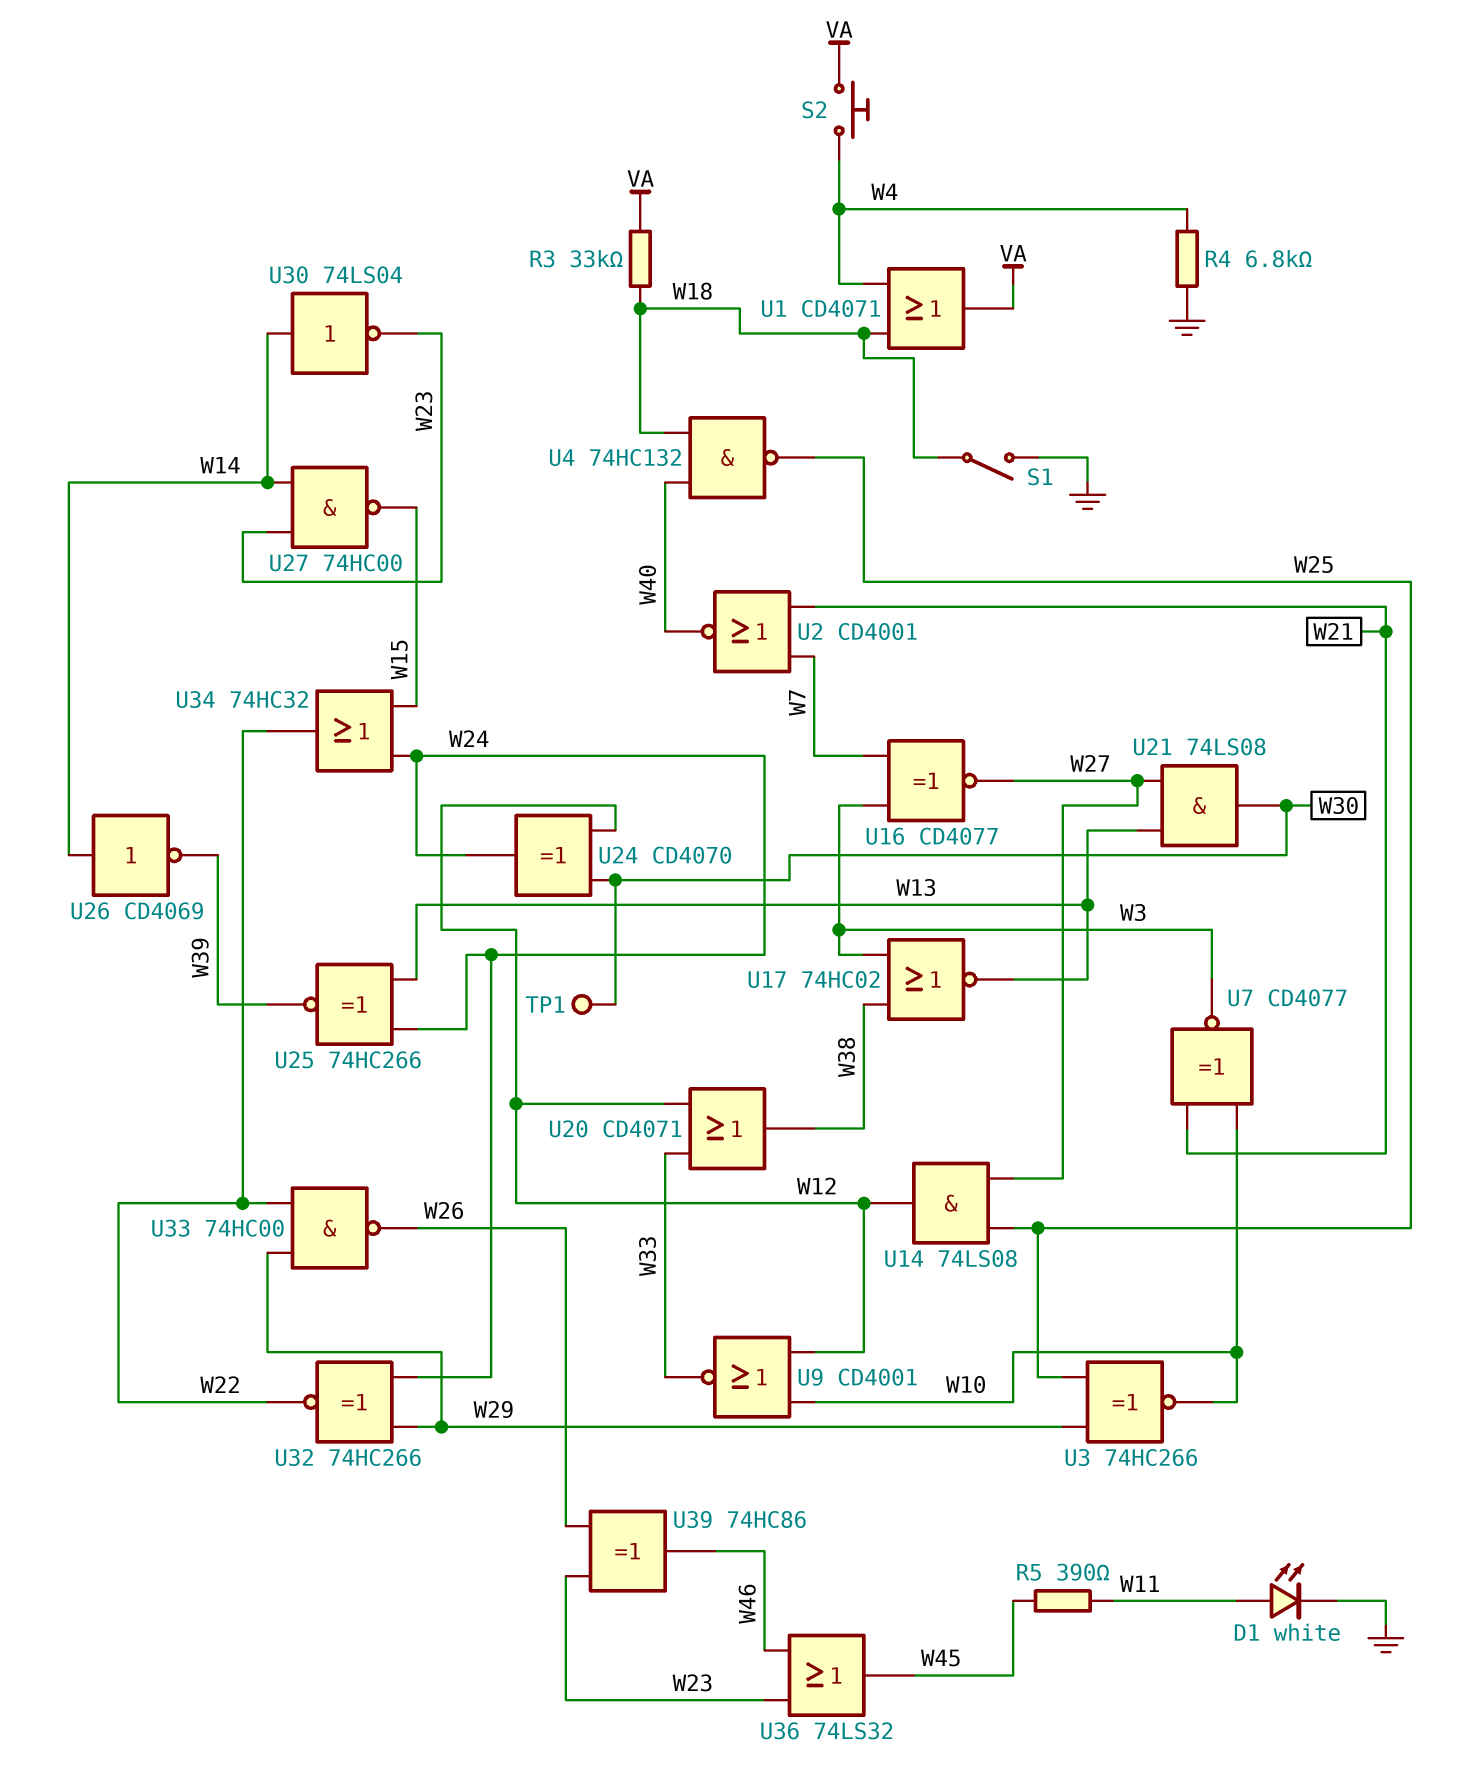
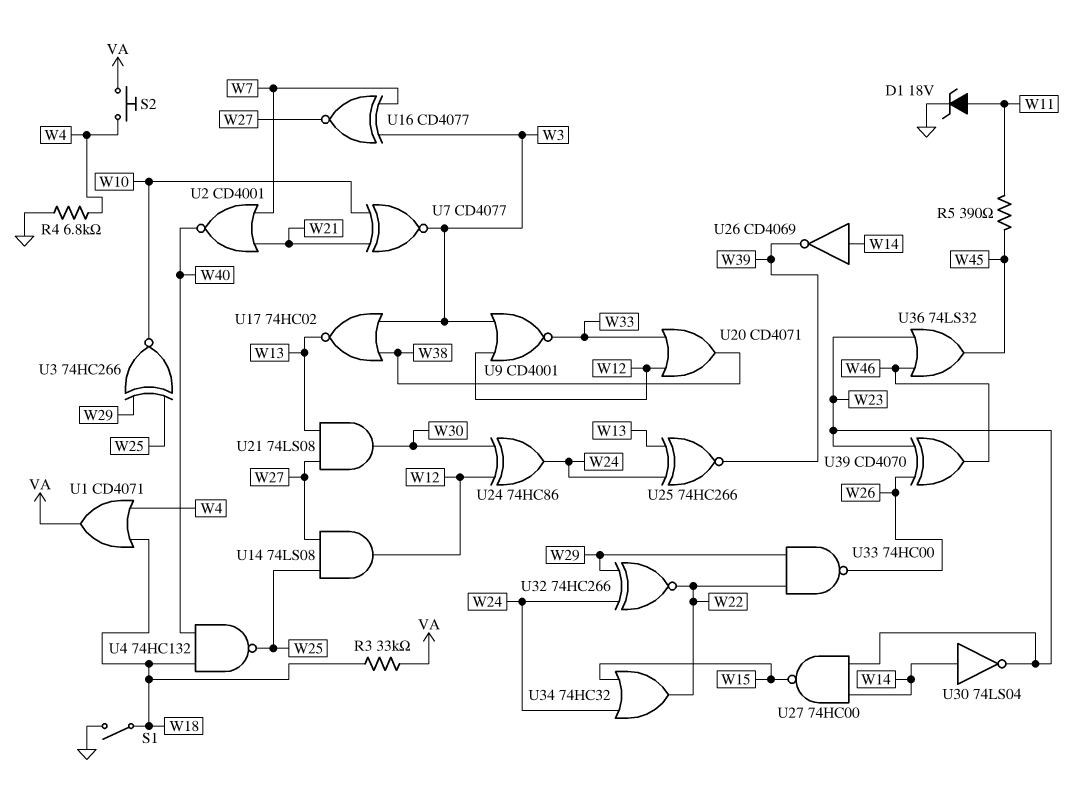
D1: LED white (A W11, K GND) -> zener 18V (A W11, K GND)
TP1: test point (W30) -> none
U9: NOR CD4001 (in W10, in W12, out W33) -> NOR CD4001 (in W3, in W12, out W33)
U24: XOR CD4070 (in W12, in W30, out W24) -> XOR 74HC86 (in W12, in W30, out W24)
U39: XOR 74HC86 (in W23, in W26, out W46) -> XOR CD4070 (in W23, in W26, out W46)

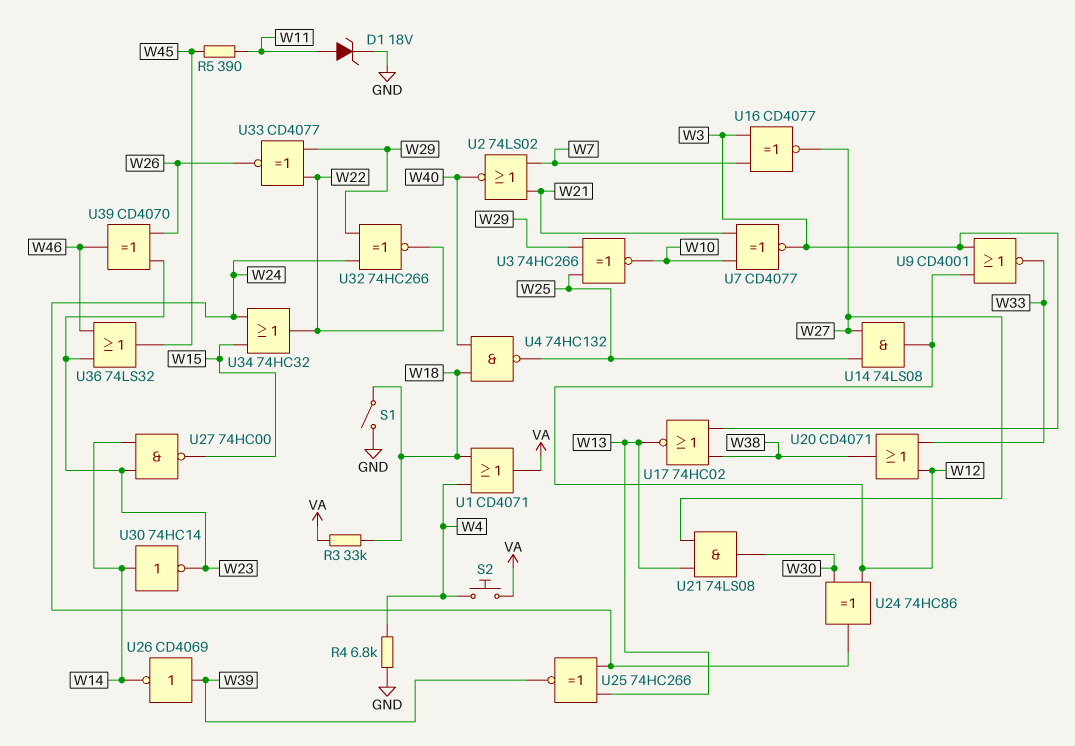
U2: NOR CD4001 (in W7, in W21, out W40) -> NOR 74LS02 (in W7, in W21, out W40)
U26: NOT CD4069 (in W14, out W39) -> NOT CD4069 (in W39, out W14)
U30: NOT 74LS04 (in W14, out W23) -> NOT 74HC14 (in W14, out W23)
U33: NAND 74HC00 (in W22, in W29, out W26) -> XNOR CD4077 (in W22, in W29, out W26)

